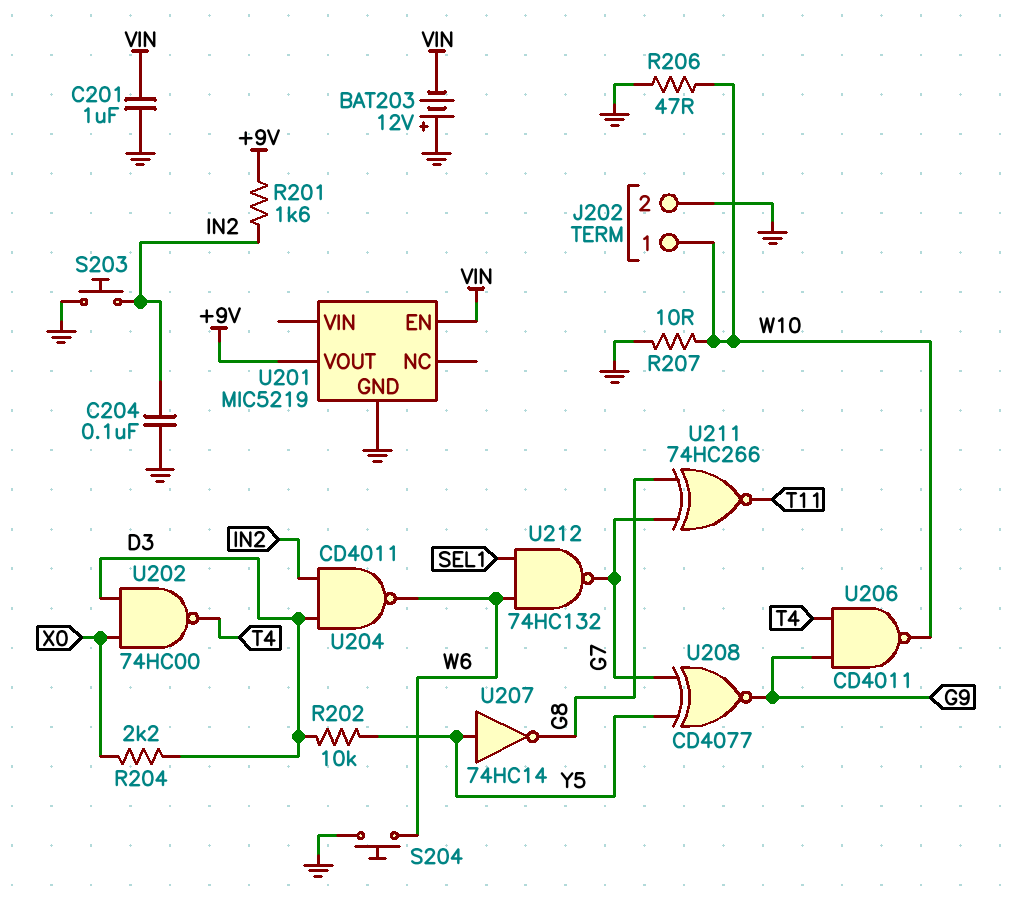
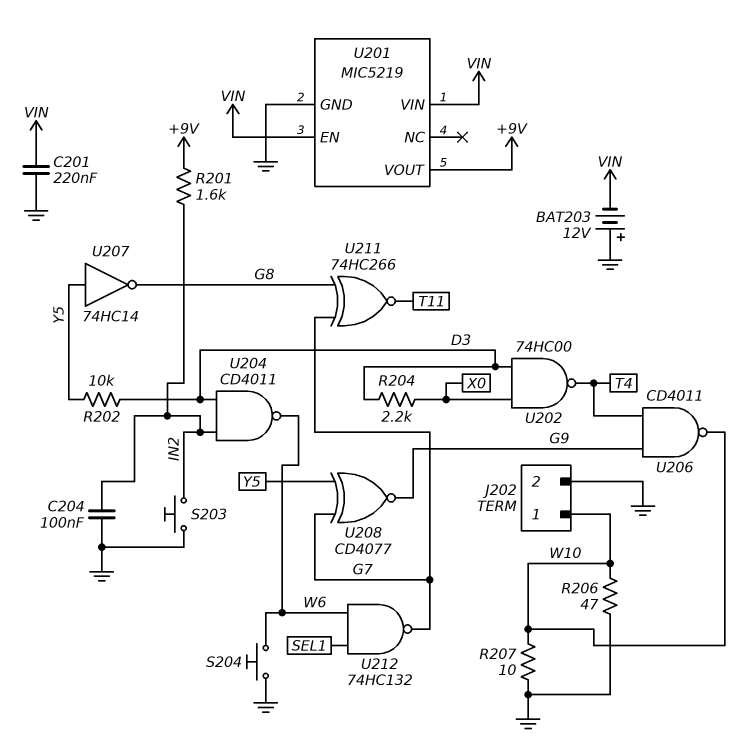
C201: 1uF (GND, VIN) -> 220nF (GND, VIN)
U201 pin VIN: none -> VIN

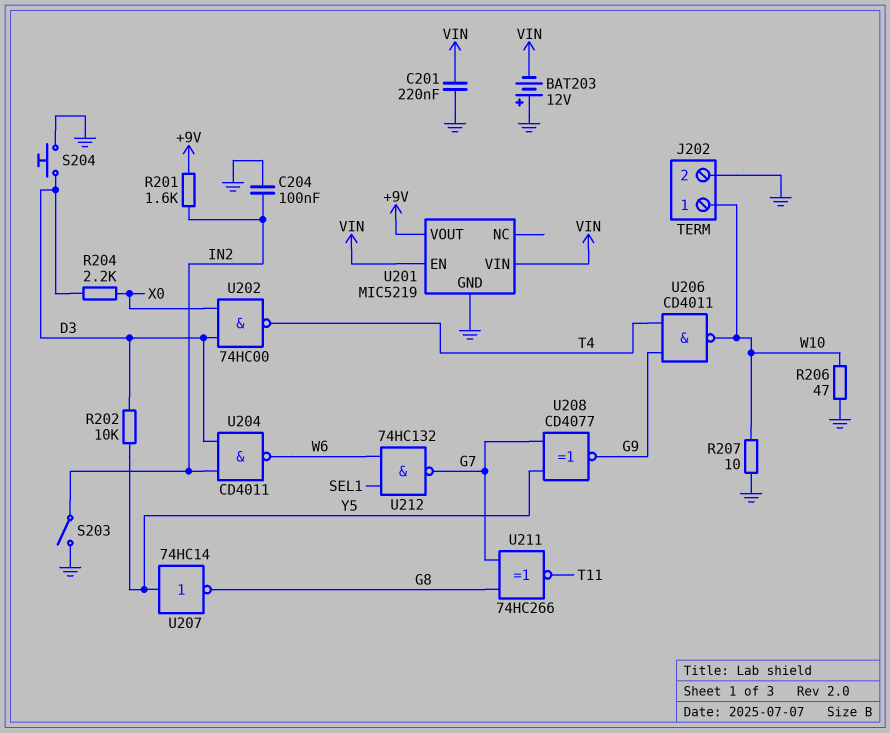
S203: button (GND, IN2) -> switch (GND, IN2)
S204: button (GND, W6) -> button (D3, GND)

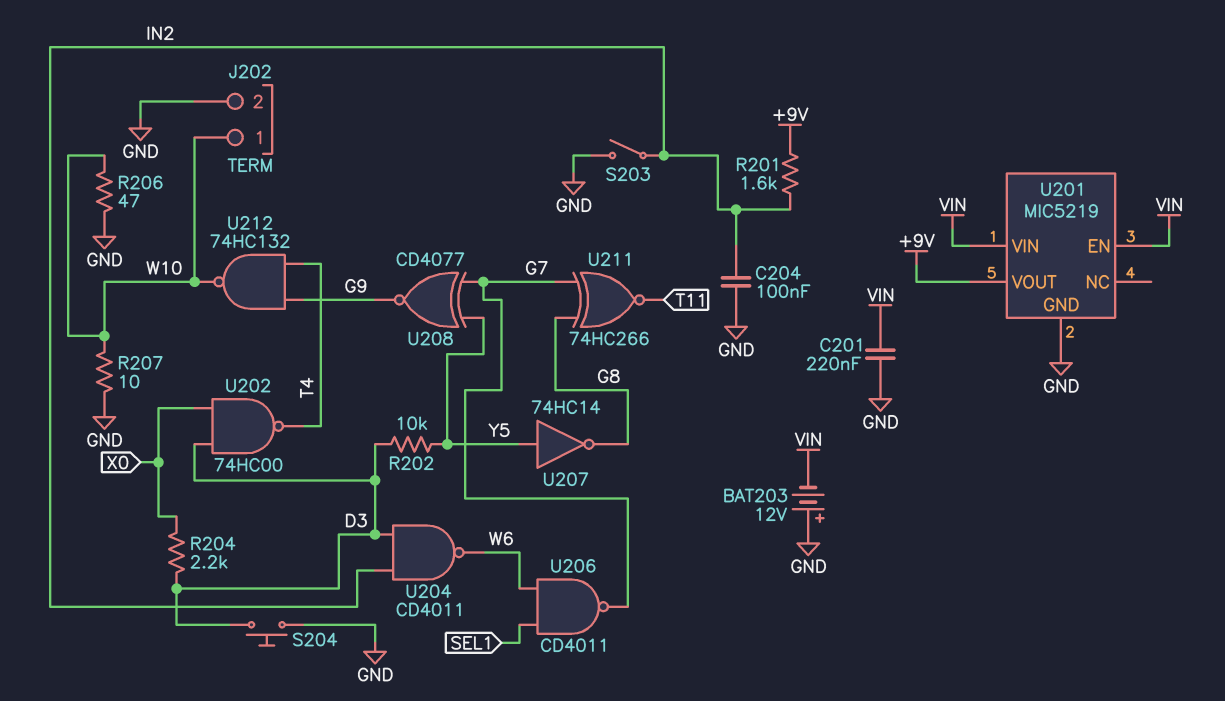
U206: NAND CD4011 (in G9, in T4, out W10) -> NAND CD4011 (in SEL1, in W6, out G7)
U212: NAND 74HC132 (in SEL1, in W6, out G7) -> NAND 74HC132 (in G9, in T4, out W10)

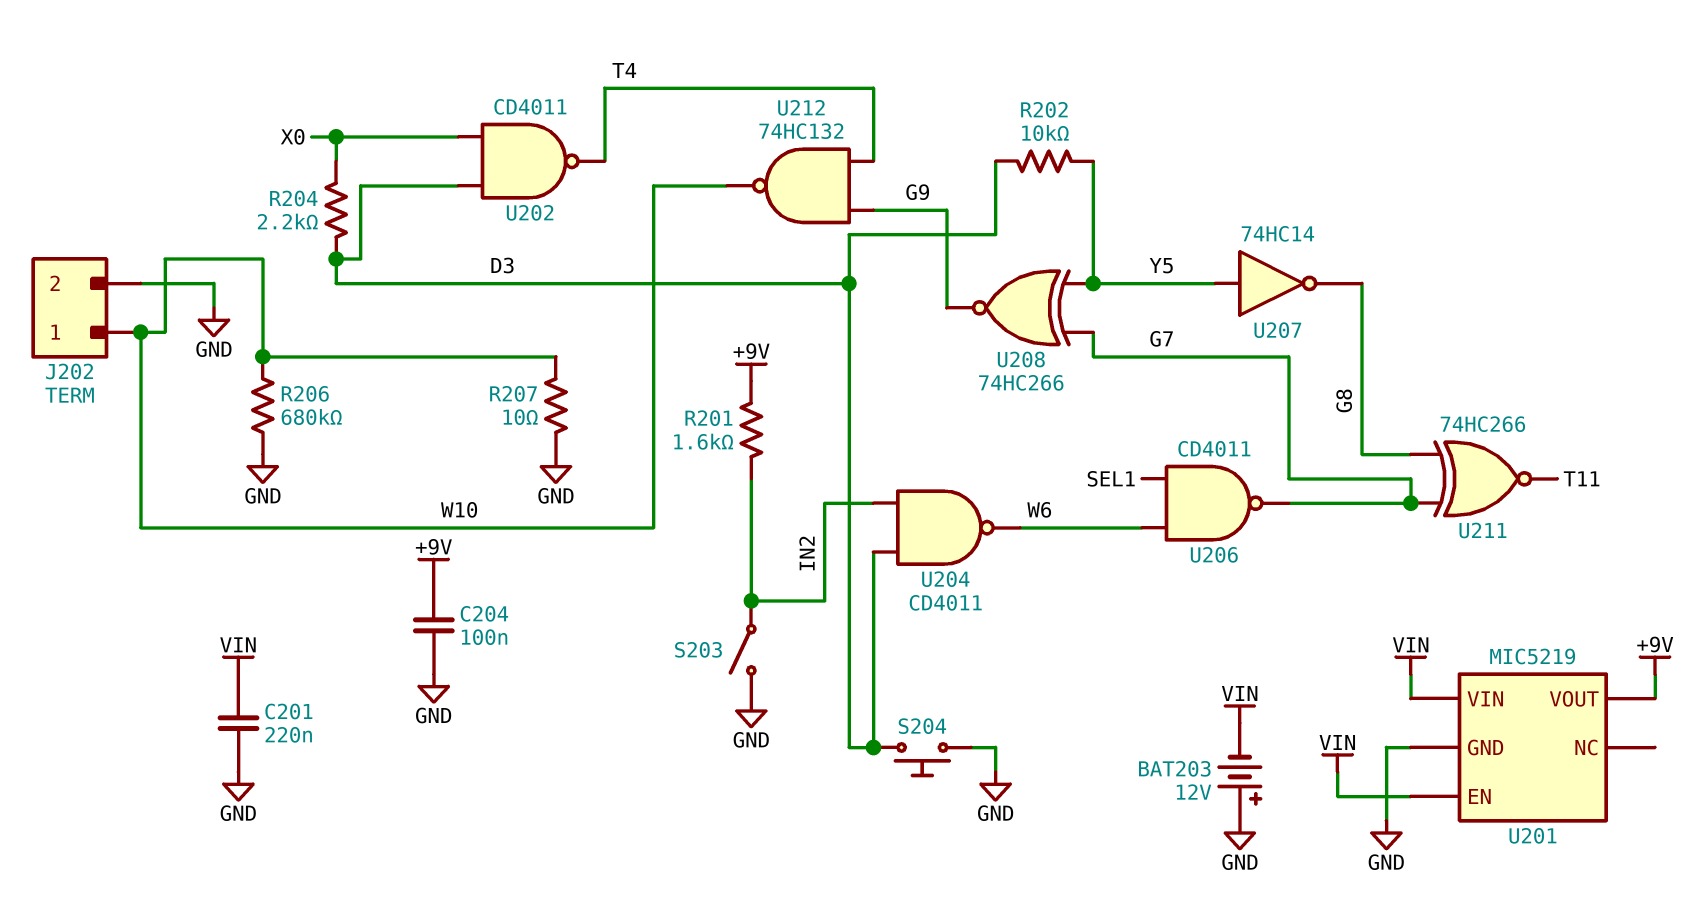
C204: 100nF (GND, IN2) -> 100nF (+9V, GND)
R206: 47 (GND, W10) -> 680k (GND, W10)
U202: NAND 74HC00 (in D3, in X0, out T4) -> NAND CD4011 (in D3, in X0, out T4)
U208: XNOR CD4077 (in G7, in Y5, out G9) -> XNOR 74HC266 (in G7, in Y5, out G9)

